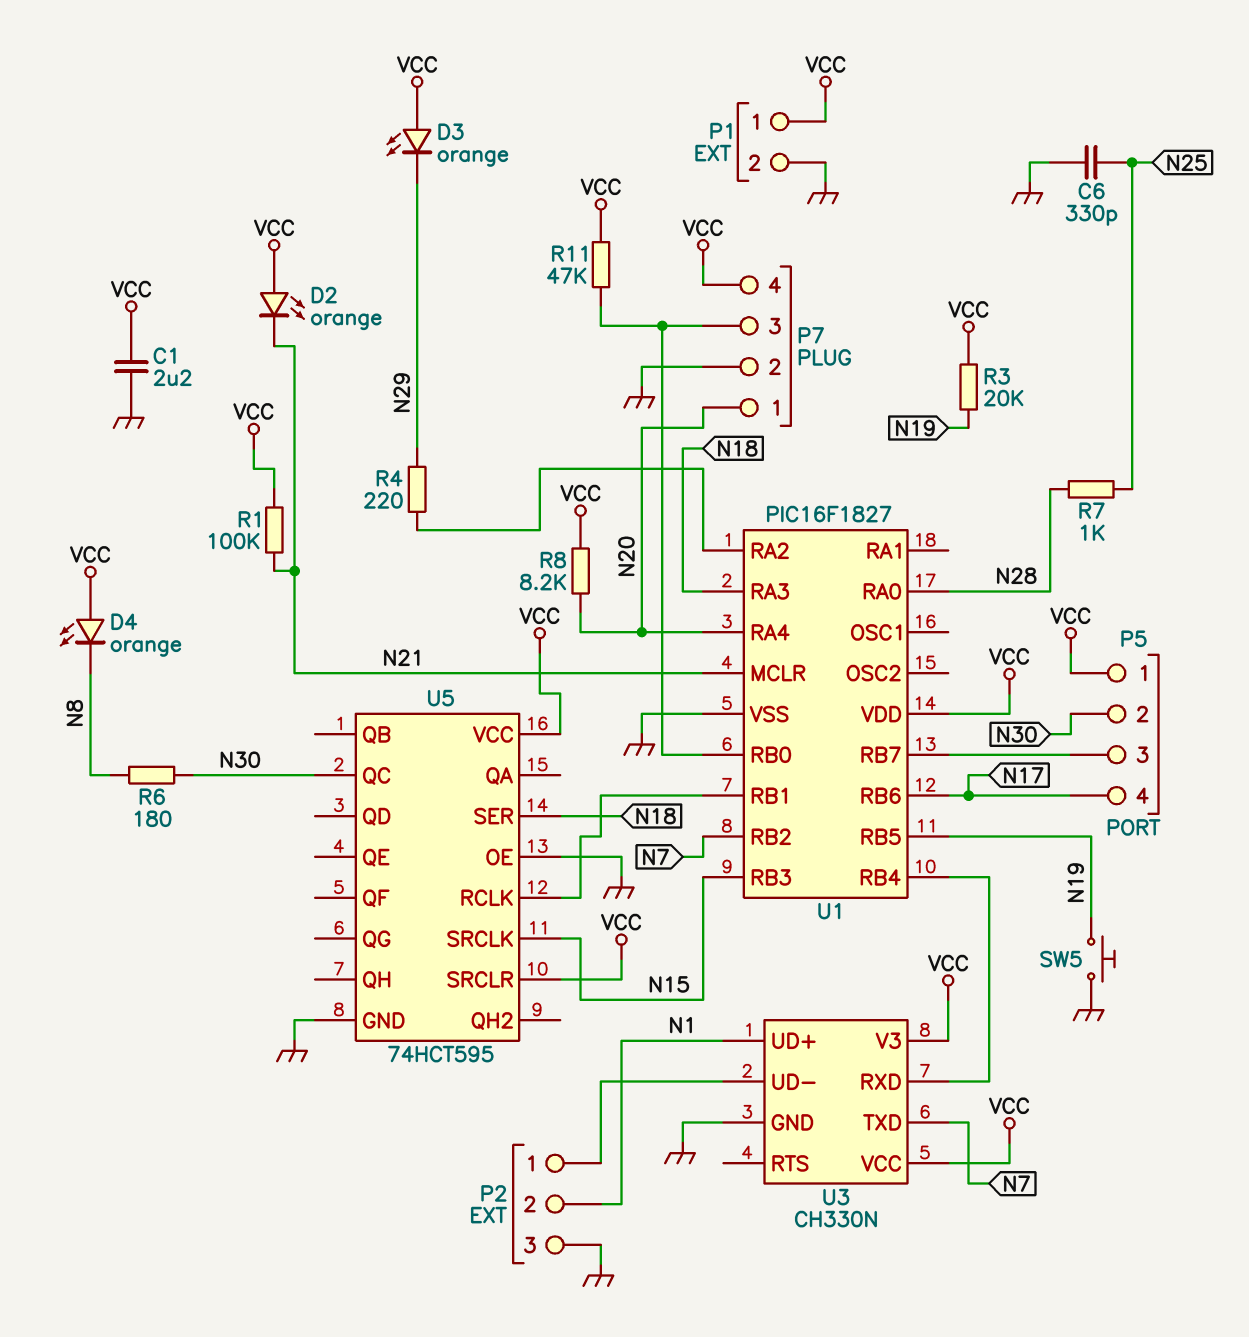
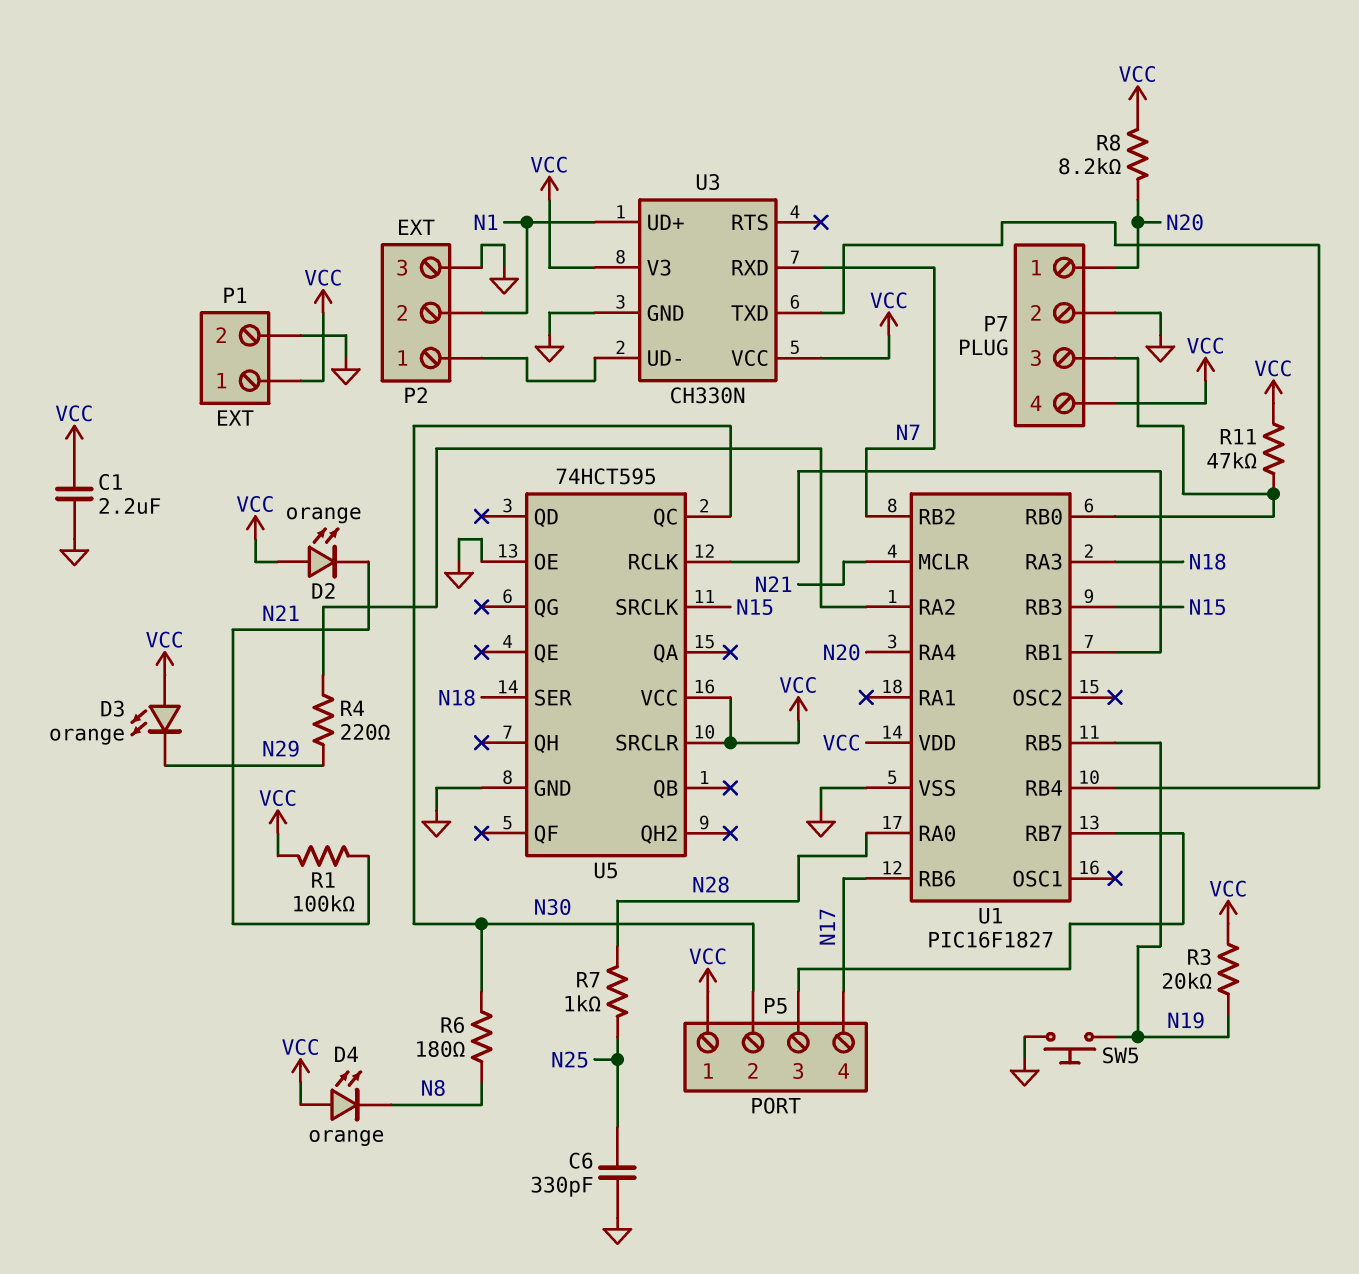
U3 pin RXD: U1/RB4 -> N7
U3 pin TXD: N7 -> U1/RB4

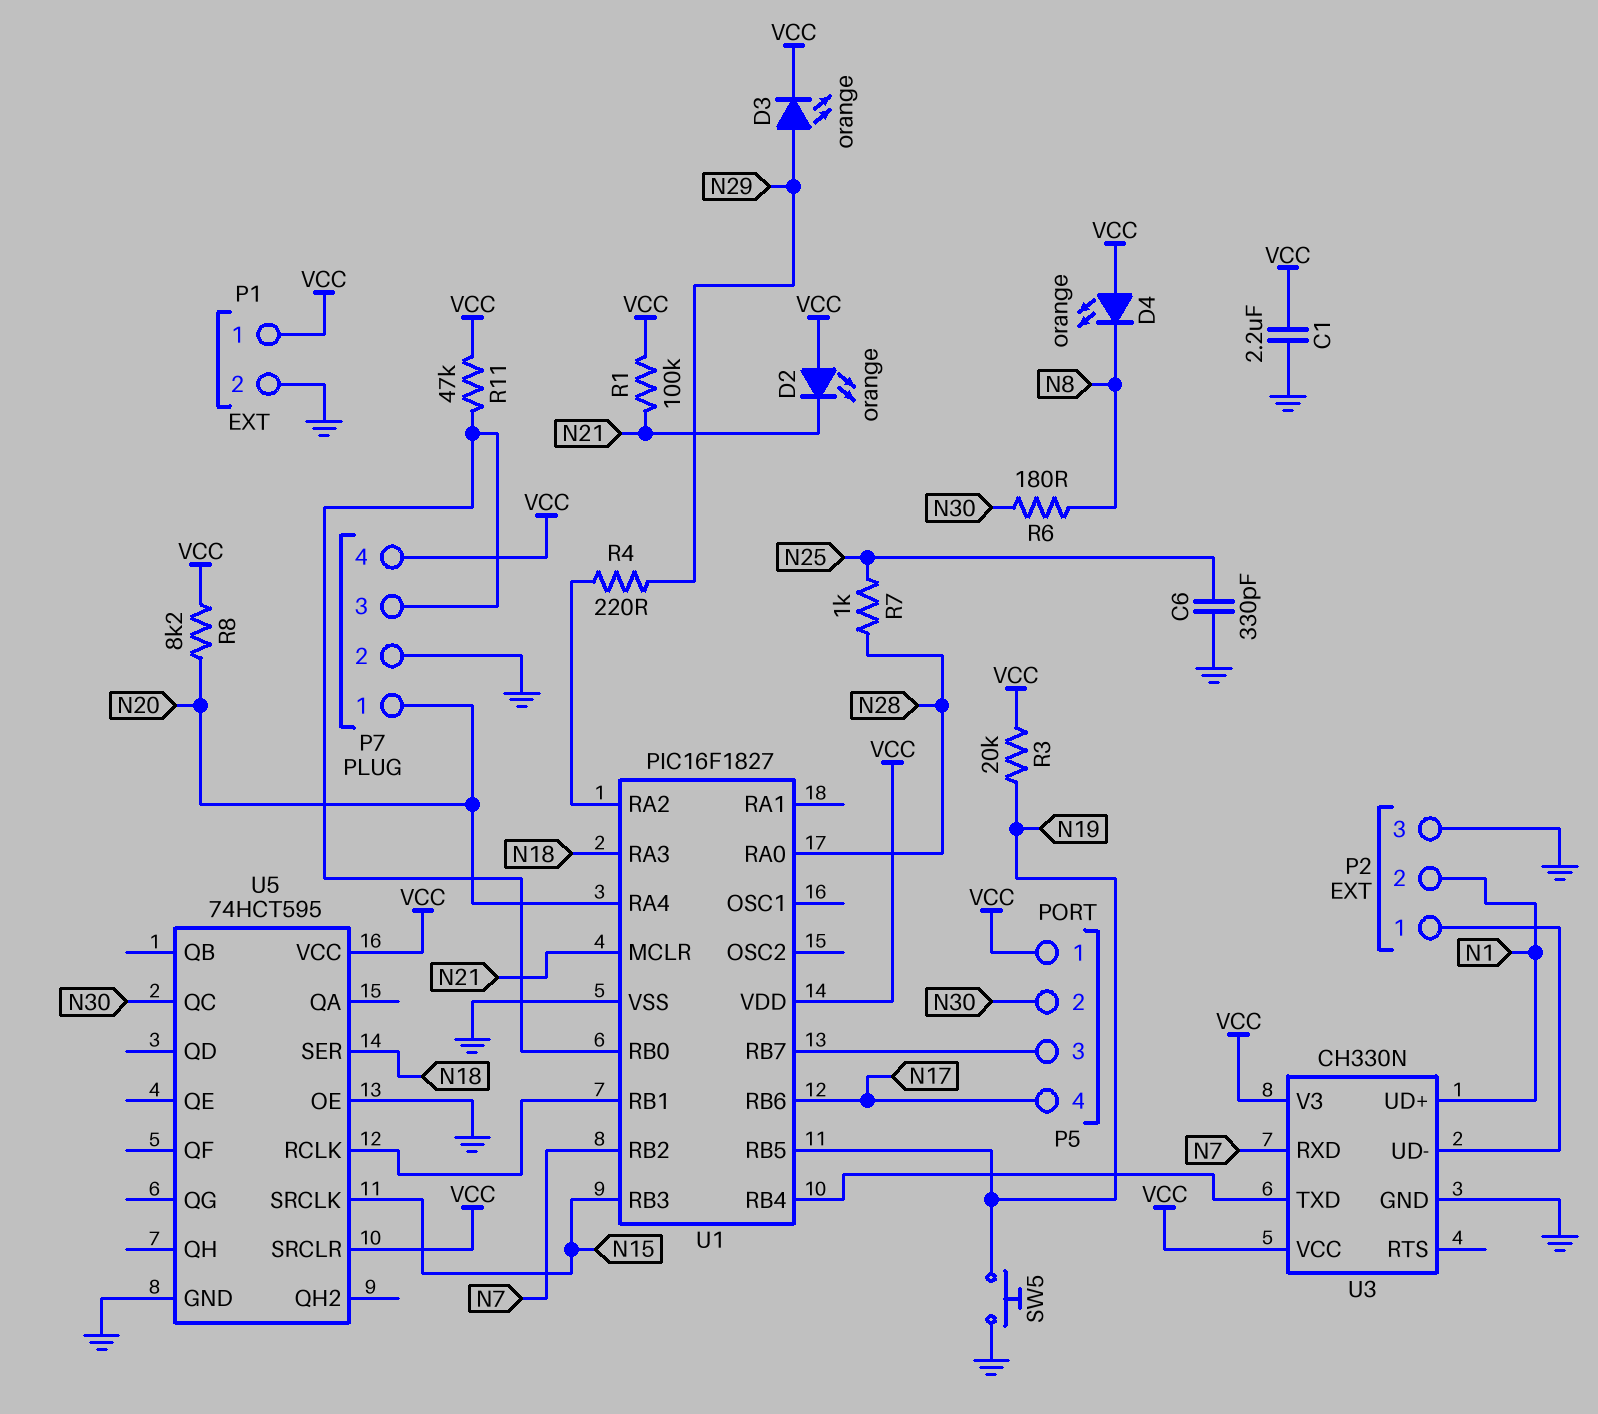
D3: LED orange (A VCC, K N29) -> LED orange (A N29, K VCC)

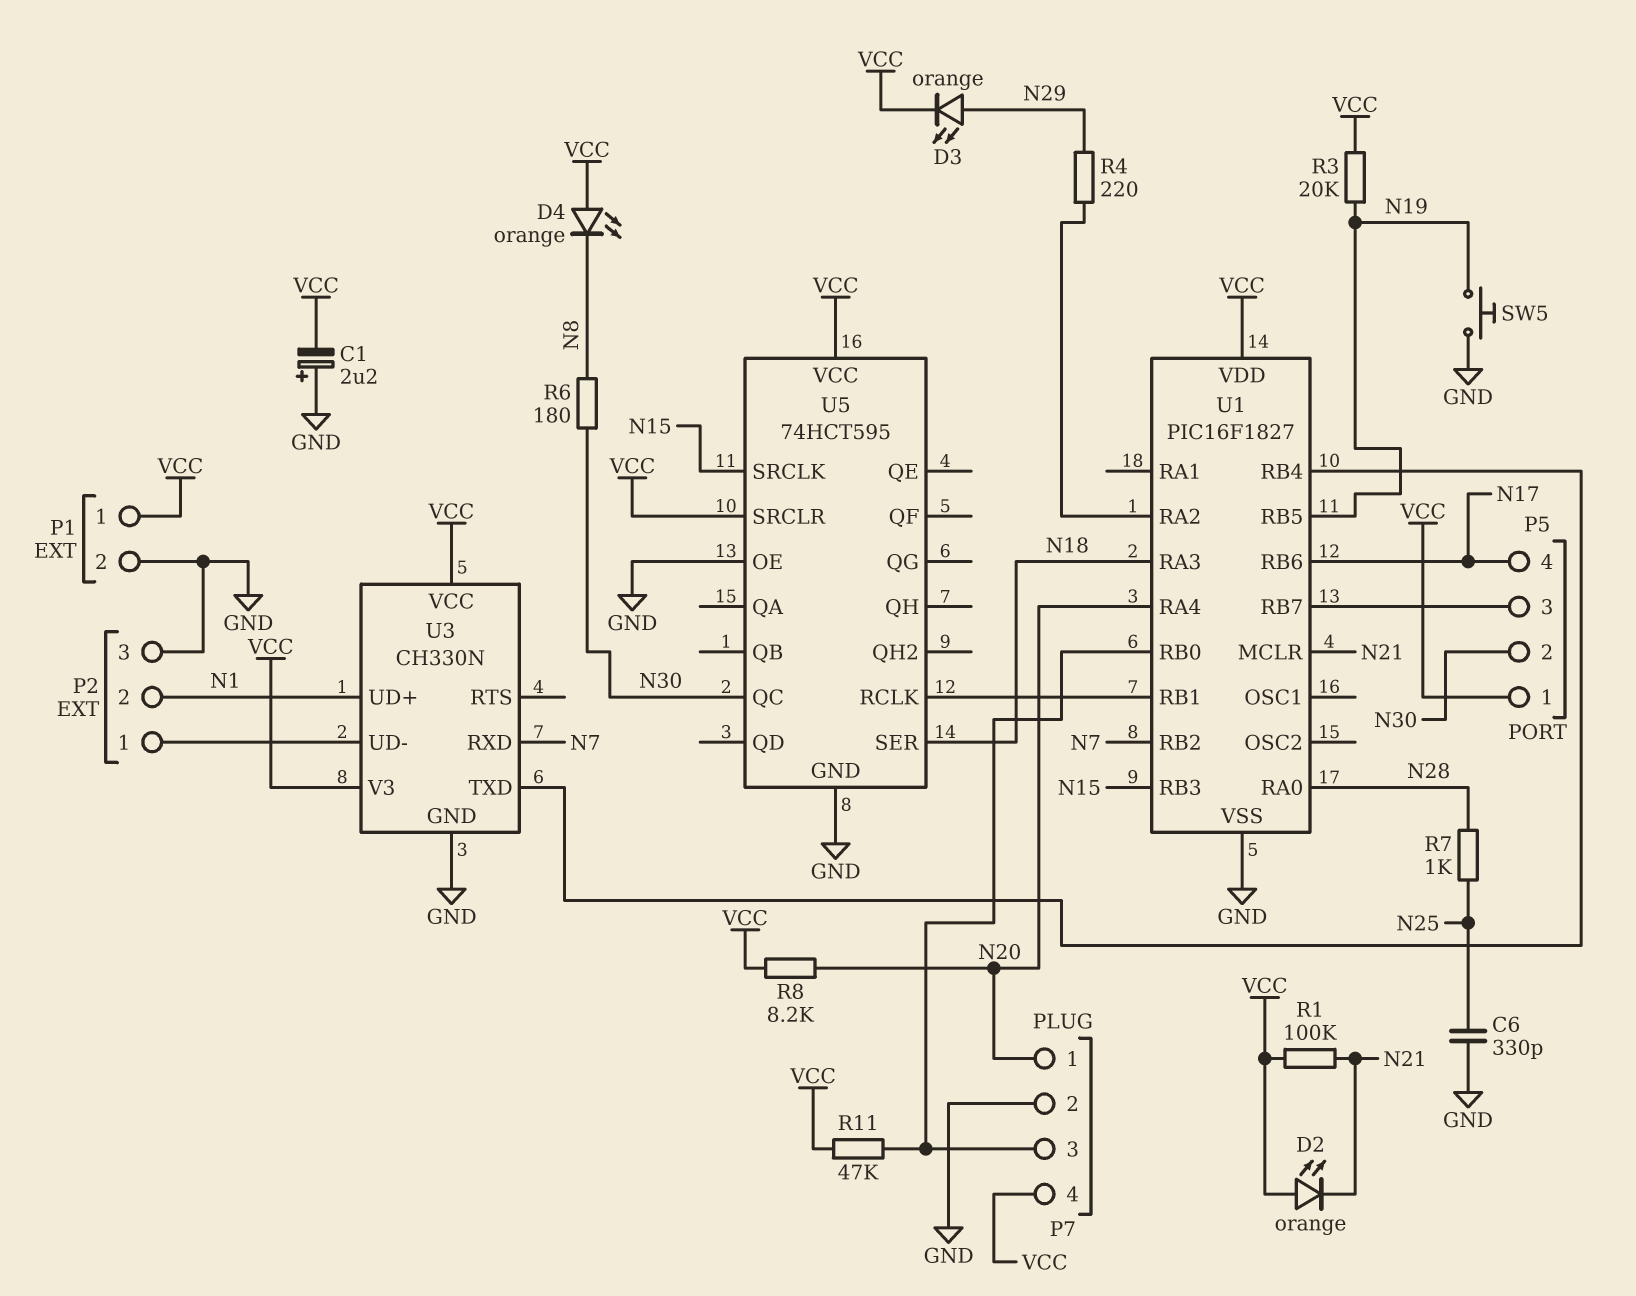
C1: 2.2uF (GND, VCC) -> 2.2uF (plus GND, minus VCC)

